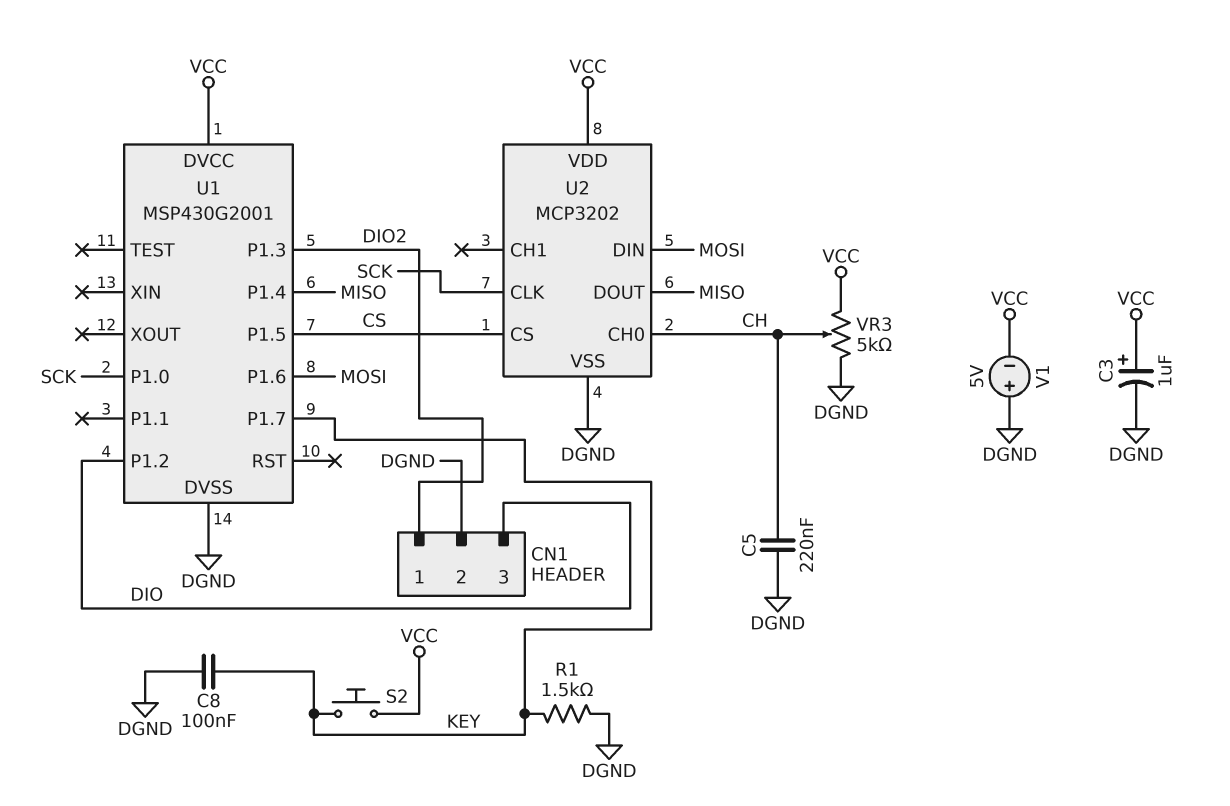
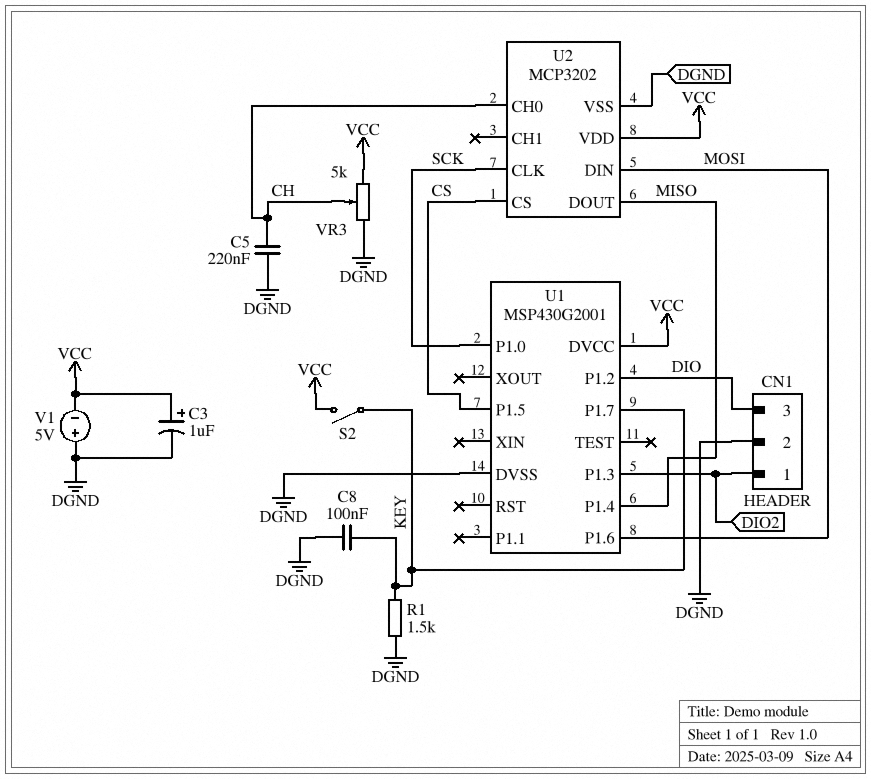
S2: button (KEY, VCC) -> switch (KEY, VCC)

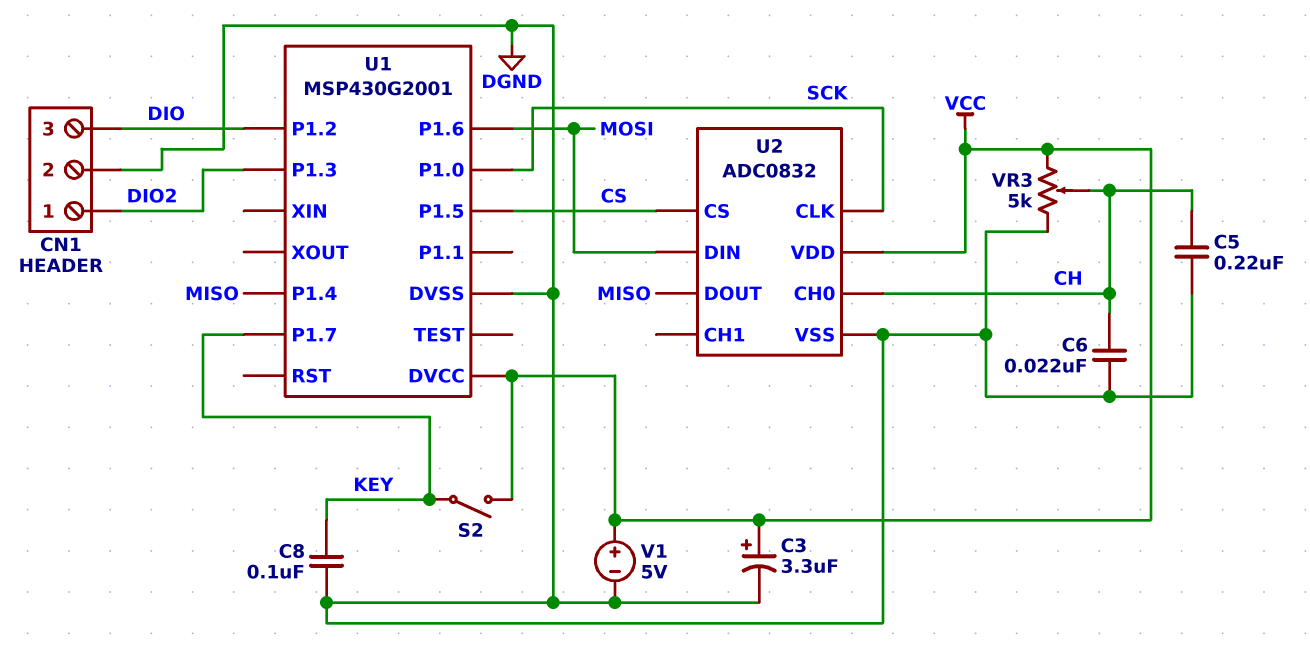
C3: 1uF (plus VCC, minus DGND) -> 3.3uF (plus VCC, minus DGND)
C6: none -> 22nF (CH, DGND)
R1: 1.5k (DGND, KEY) -> none
U2: MCP3202 -> ADC0832
V1: 5V (plus DGND, minus VCC) -> 5V (plus VCC, minus DGND)

